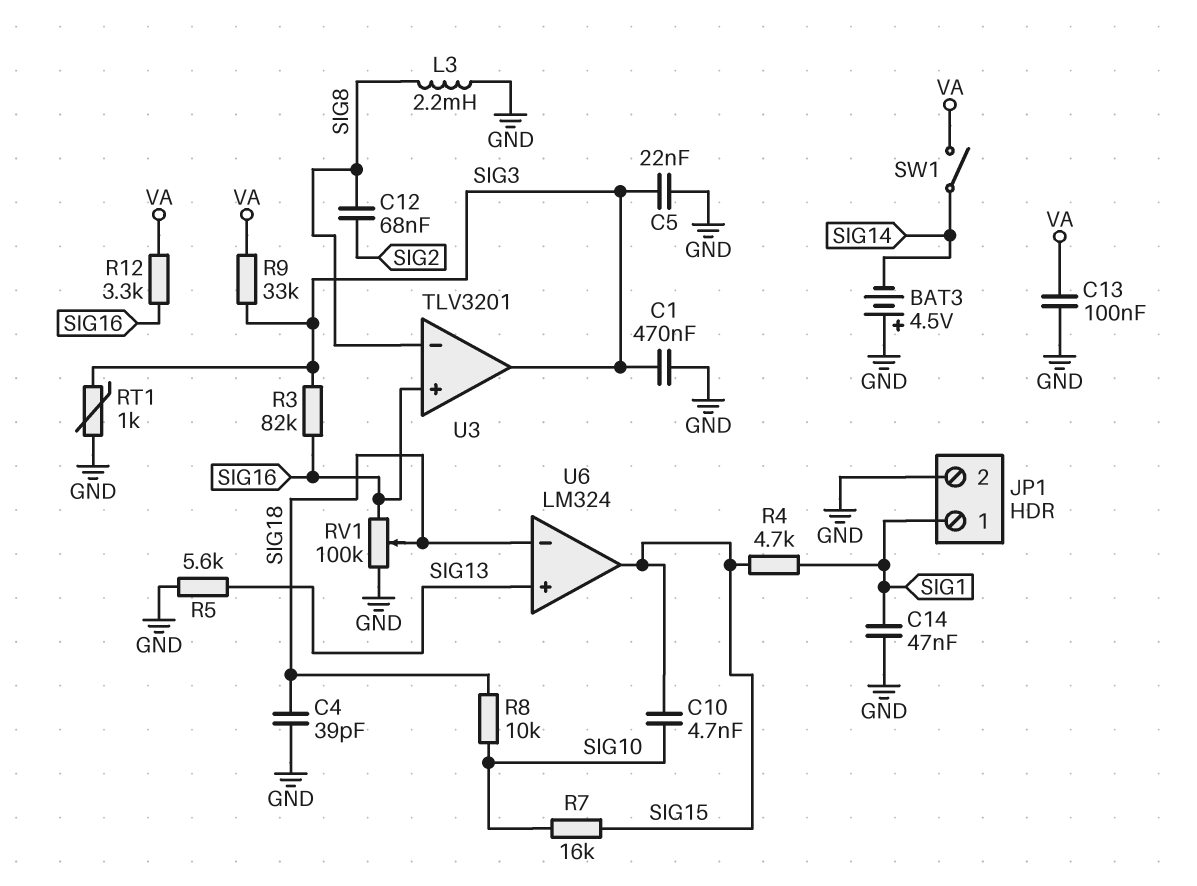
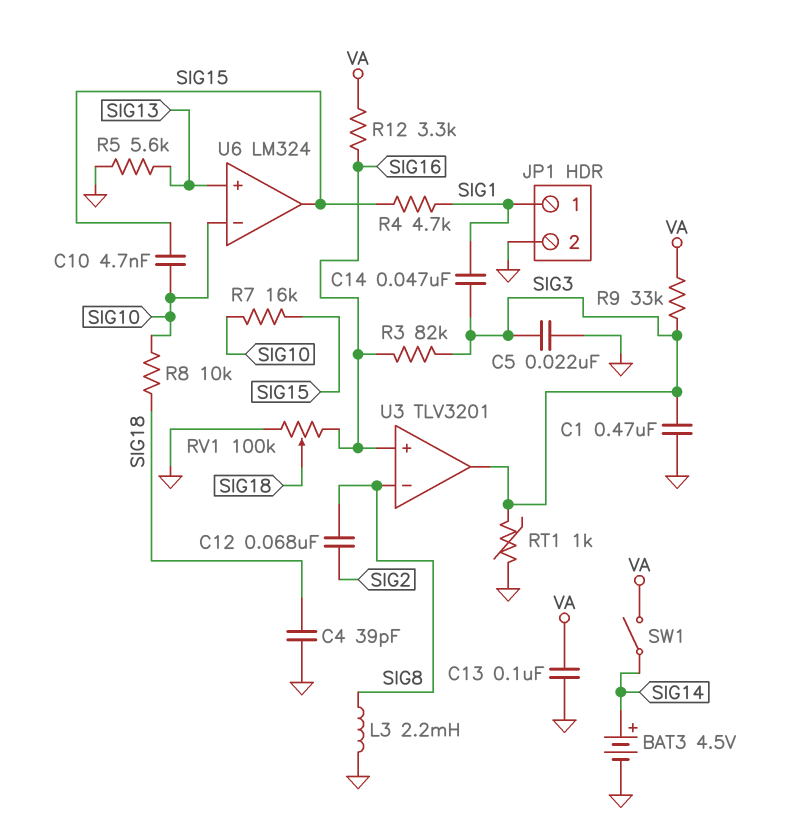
BAT3: 4.5V (plus GND, minus SIG14) -> 4.5V (plus SIG14, minus GND)
C14: 47nF (GND, SIG1) -> 47nF (SIG1, SIG3)
U6 pin in-: SIG18 -> SIG10

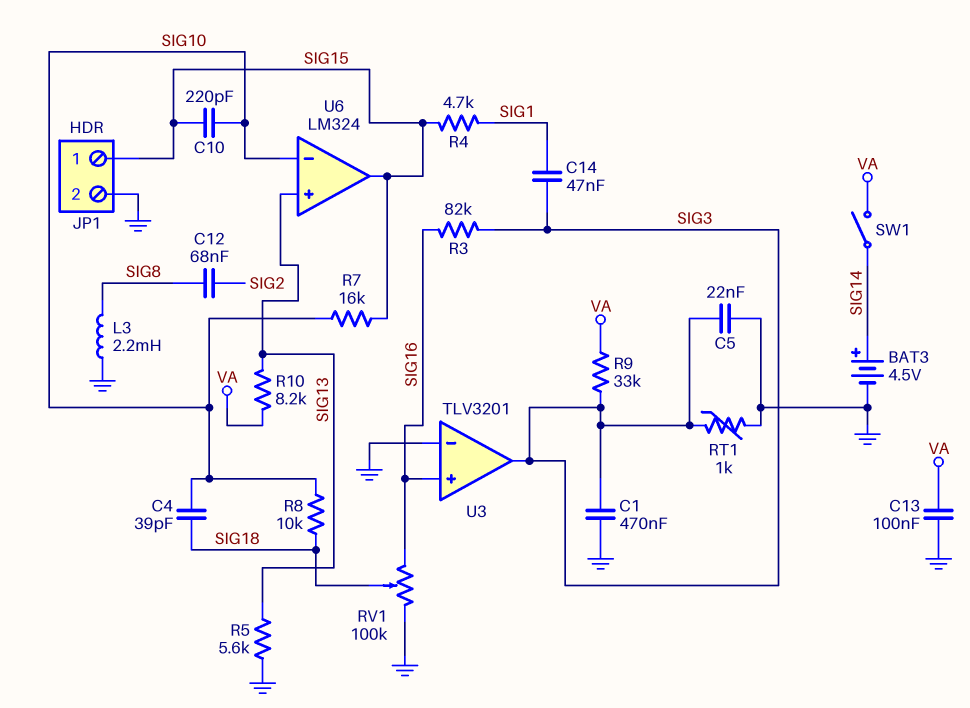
C4: 39pF (GND, SIG18) -> 39pF (SIG10, SIG18)
C10: 4.7nF (SIG10, SIG15) -> 220pF (SIG10, SIG15)
JP1 pin 1: SIG1 -> SIG15
R10: none -> 8.2k (SIG13, VA)
R12: 3.3k (SIG16, VA) -> none
U3 pin in-: SIG8 -> GND

